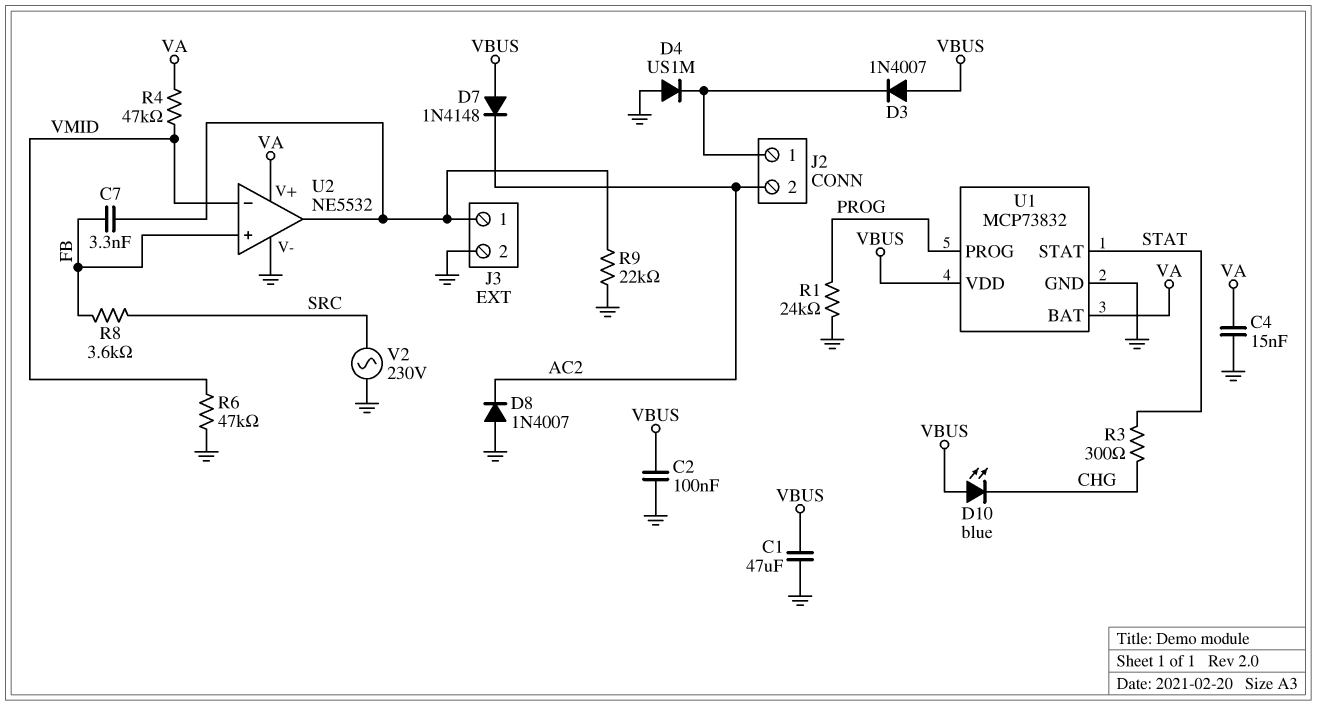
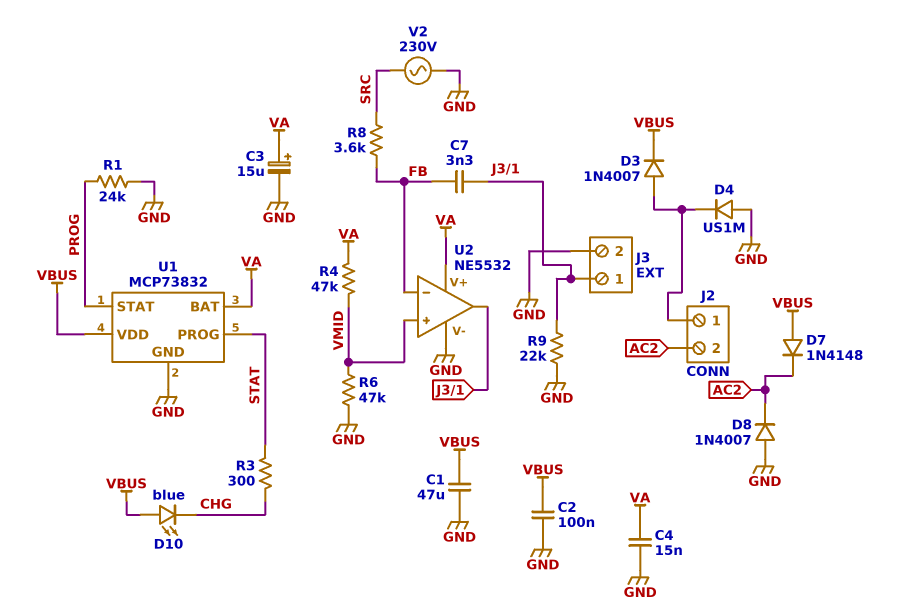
C3: none -> 15uF (plus VA, minus GND)
D3: diode 1N4007 (A VBUS, K J2/1) -> diode 1N4007 (A J2/1, K VBUS)
U1 pin PROG: PROG -> STAT
U1 pin STAT: STAT -> PROG
U2 pin in+: FB -> VMID
U2 pin in-: VMID -> FB

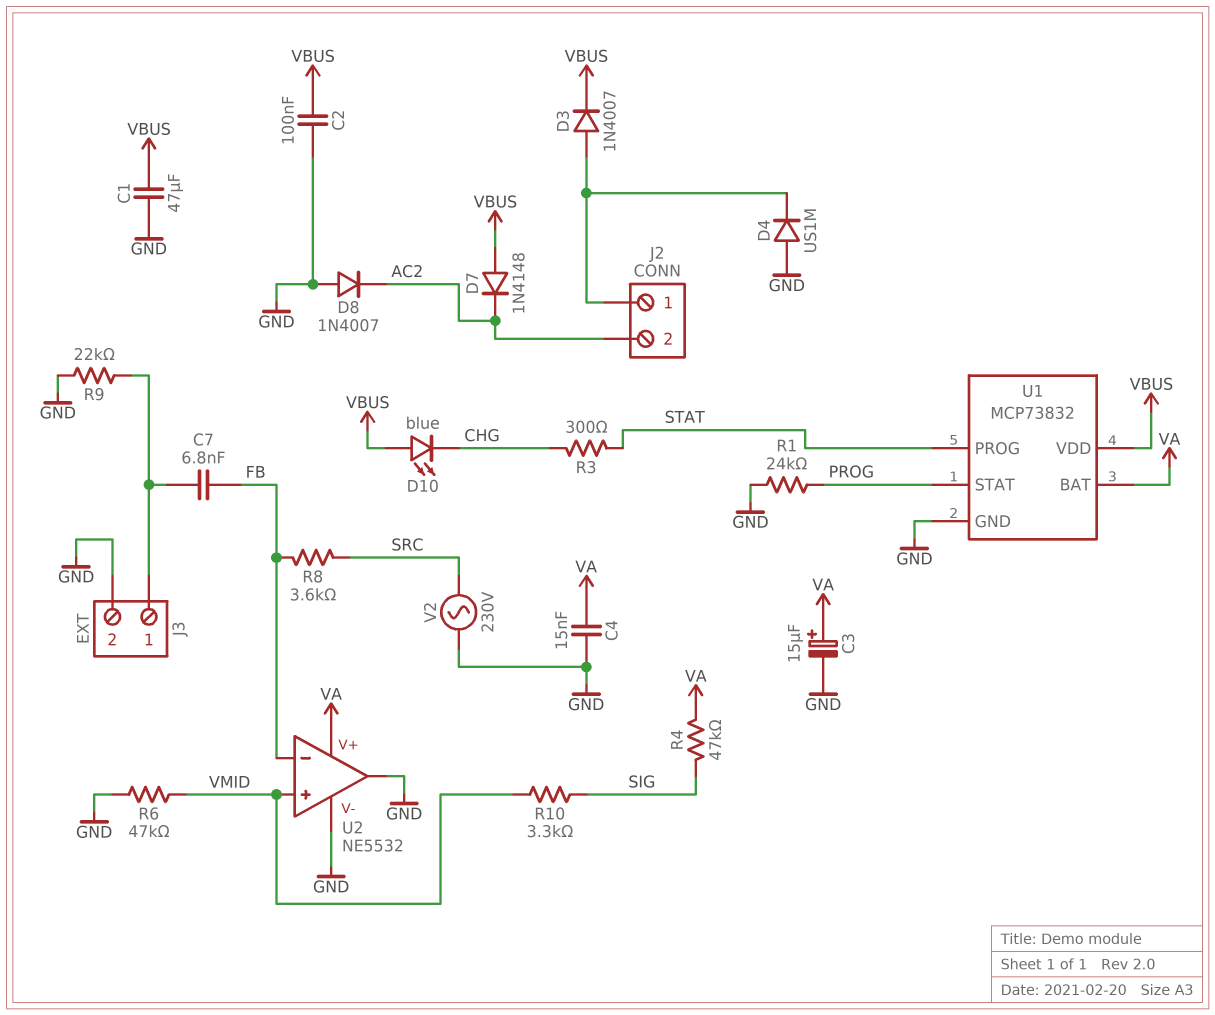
C7: 3.3nF (FB, J3/1) -> 6.8nF (FB, J3/1)
R4: 47k (VA, VMID) -> 47k (SIG, VA)
R10: none -> 3.3k (SIG, VMID)
U2 pin out: J3/1 -> GND

